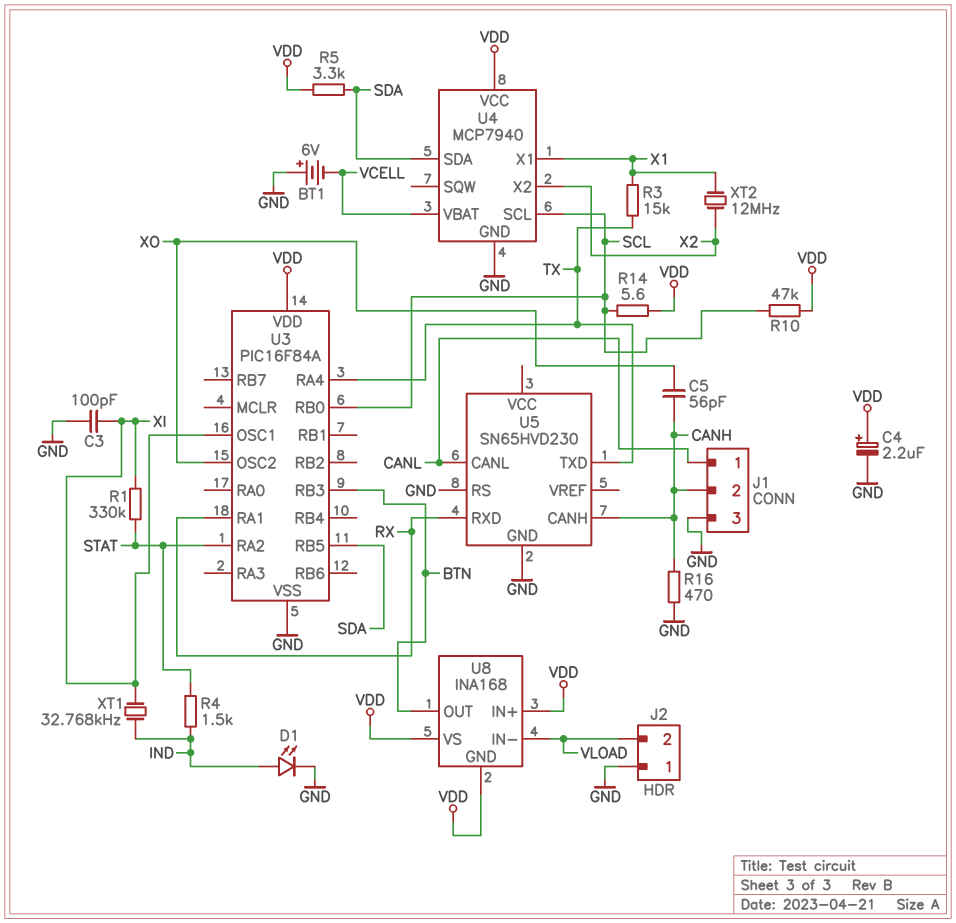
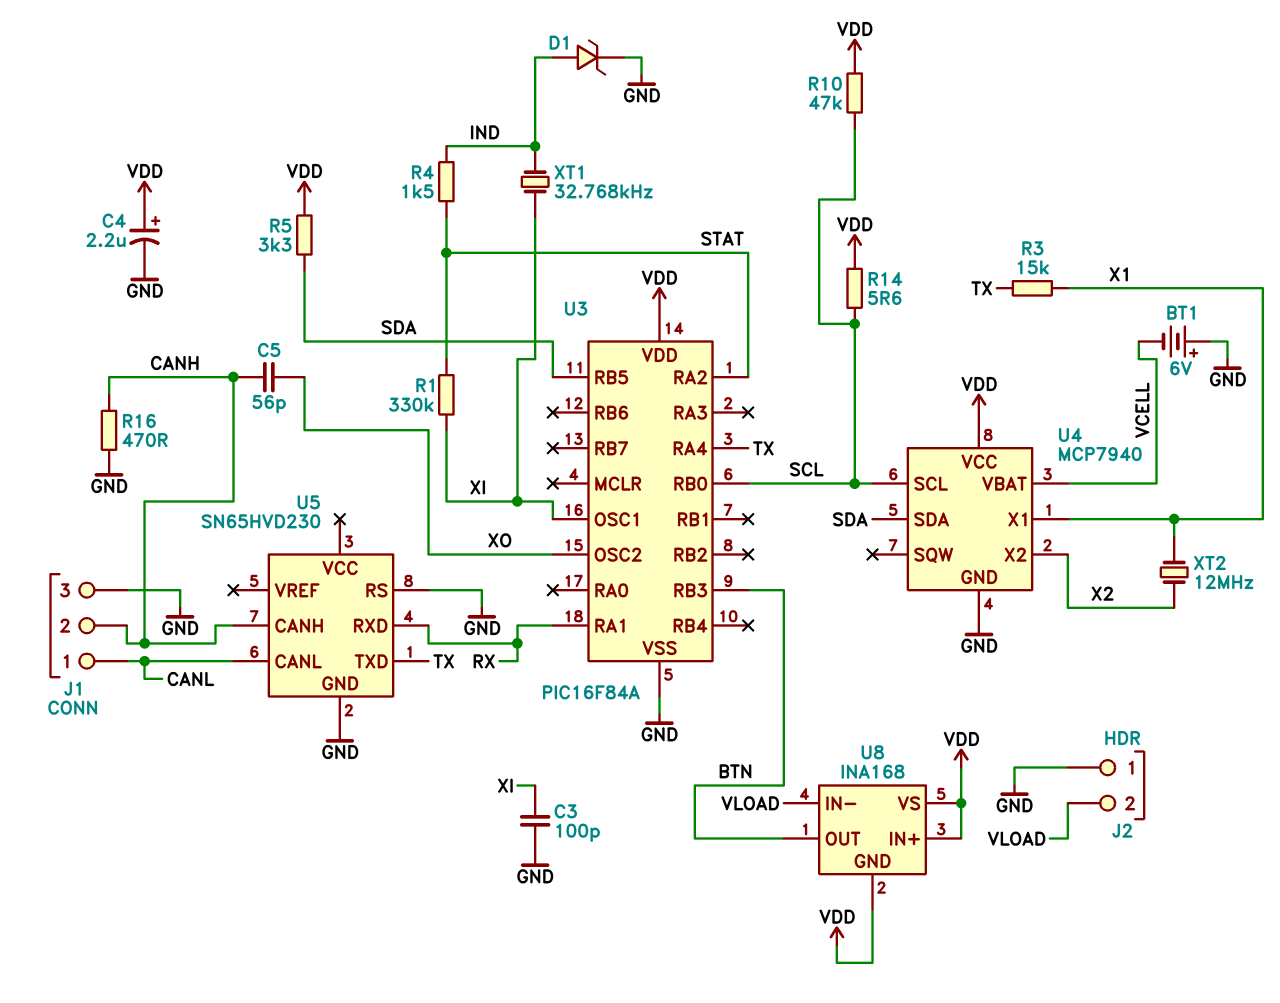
D1: LED (A IND, K GND) -> zener (A IND, K GND)

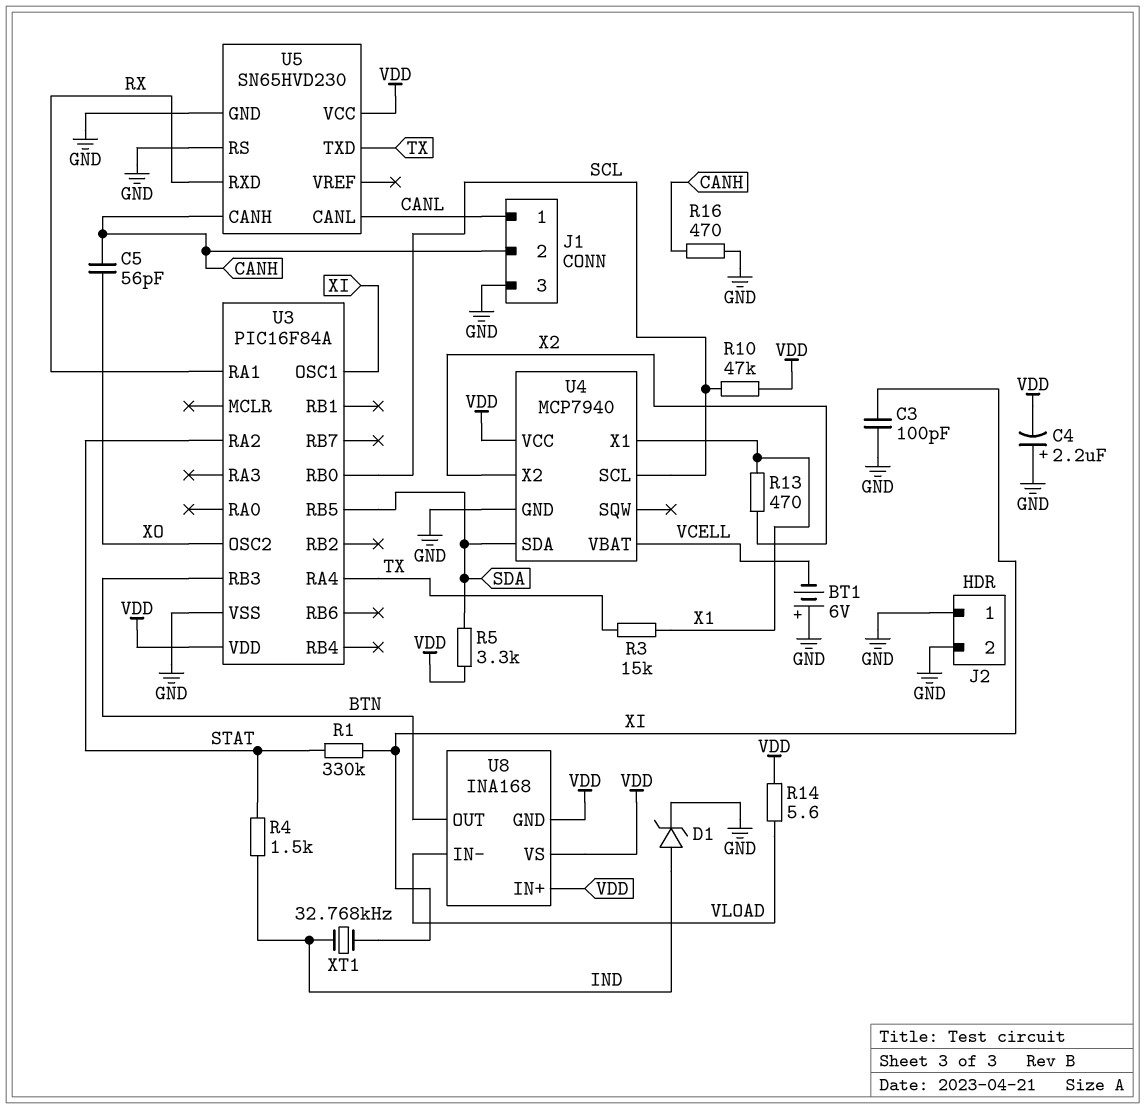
C4: 2.2uF (plus VDD, minus GND) -> 2.2uF (plus GND, minus VDD)
J2 pin 2: VLOAD -> GND
R13: none -> 470 (X1, X2)
R14: 5.6 (SCL, VDD) -> 5.6 (VDD, VLOAD)
U5 pin VCC: none -> VDD
XT2: 12MHz (X1, X2) -> none

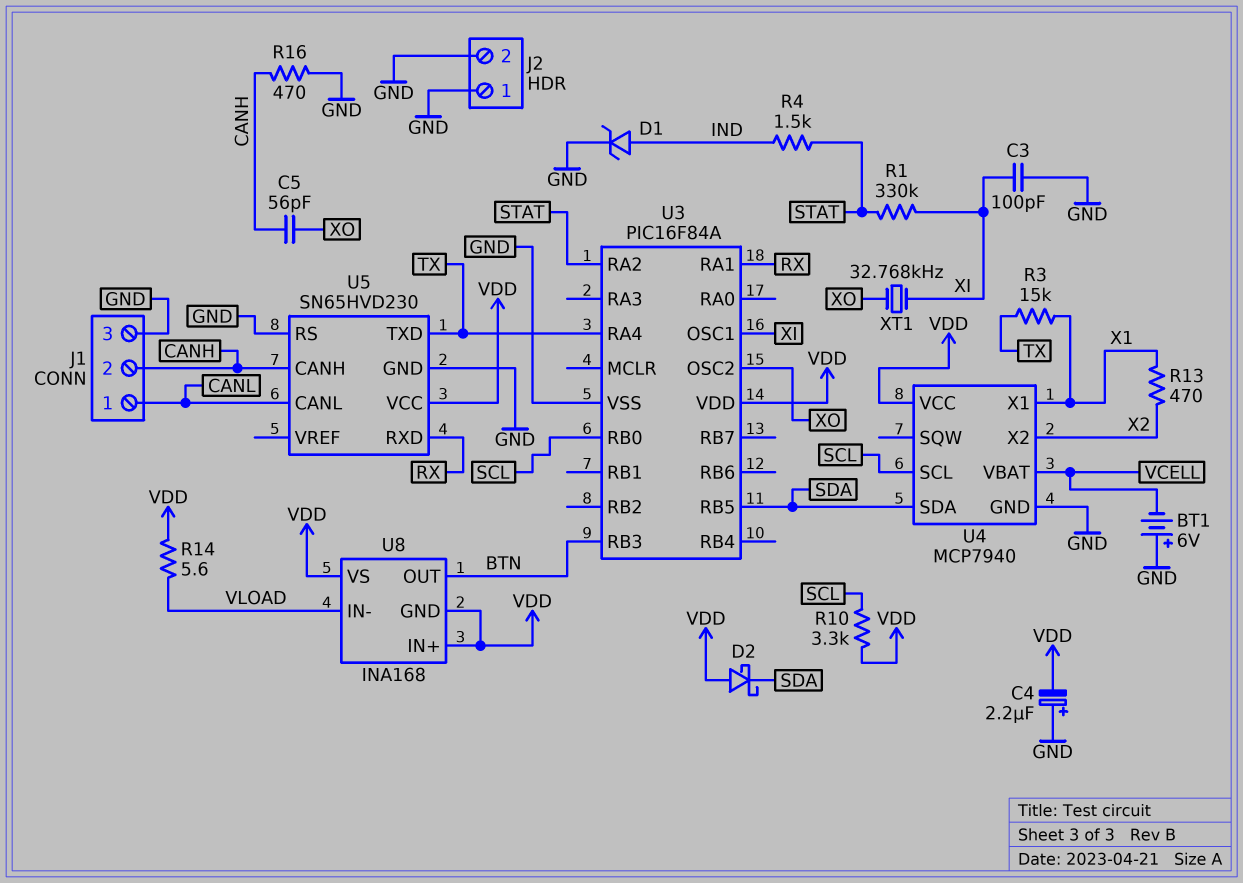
D2: none -> schottky (A VDD, K SDA)
R5: 3.3k (SDA, VDD) -> none
R10: 47k (SCL, VDD) -> 3.3k (SCL, VDD)
XT1: 32.768kHz (IND, XI) -> 32.768kHz (XI, XO)

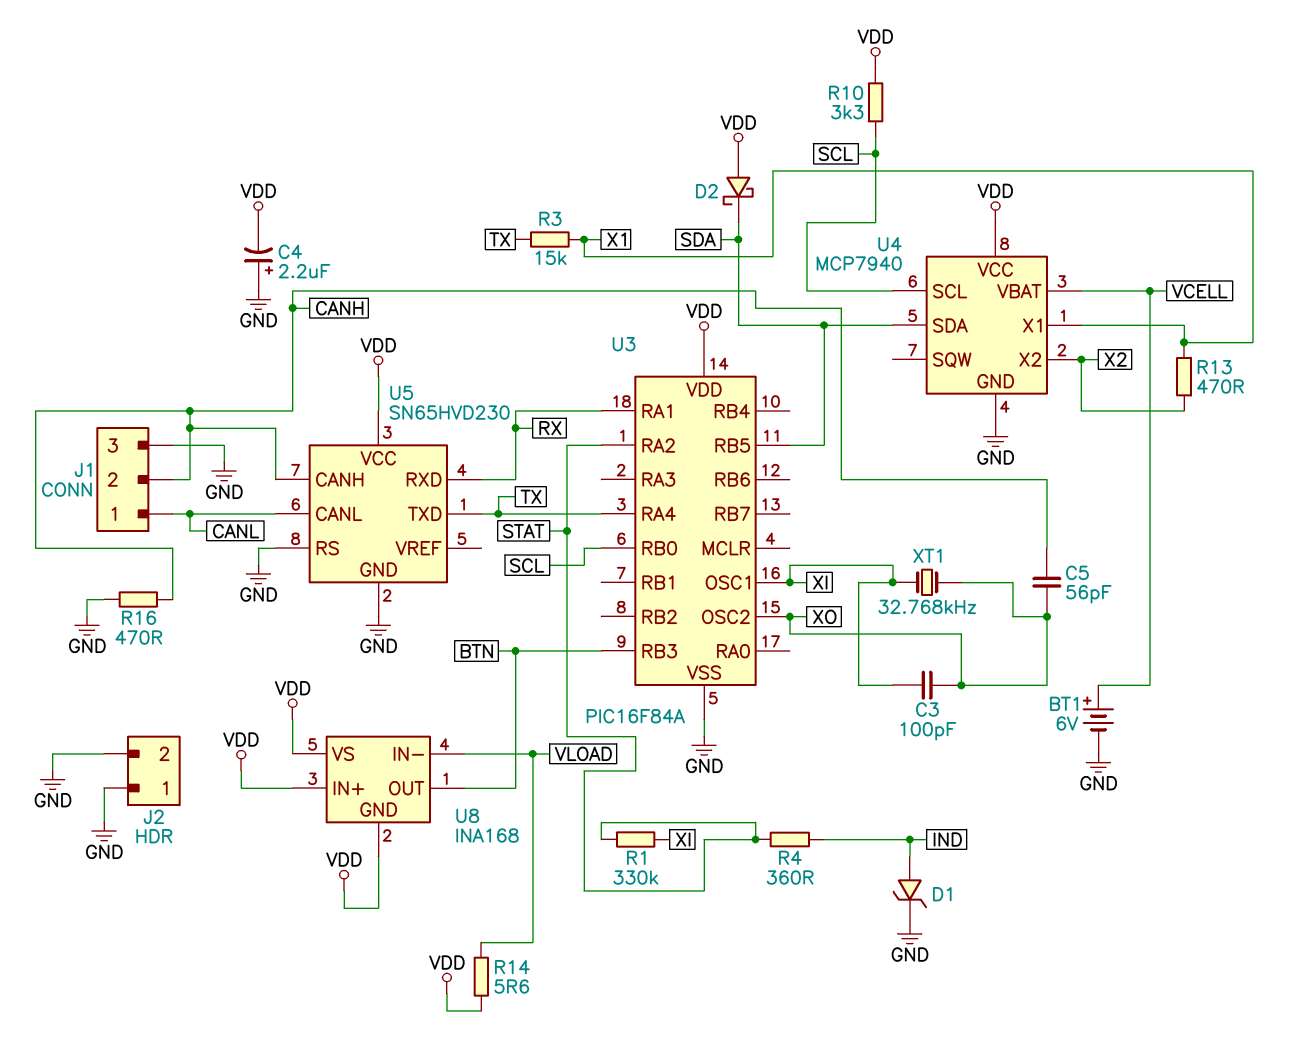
BT1: 6V (plus GND, minus VCELL) -> 6V (plus VCELL, minus GND)
C3: 100pF (GND, XI) -> 100pF (XI, XO)
R4: 1.5k (IND, STAT) -> 360 (IND, STAT)

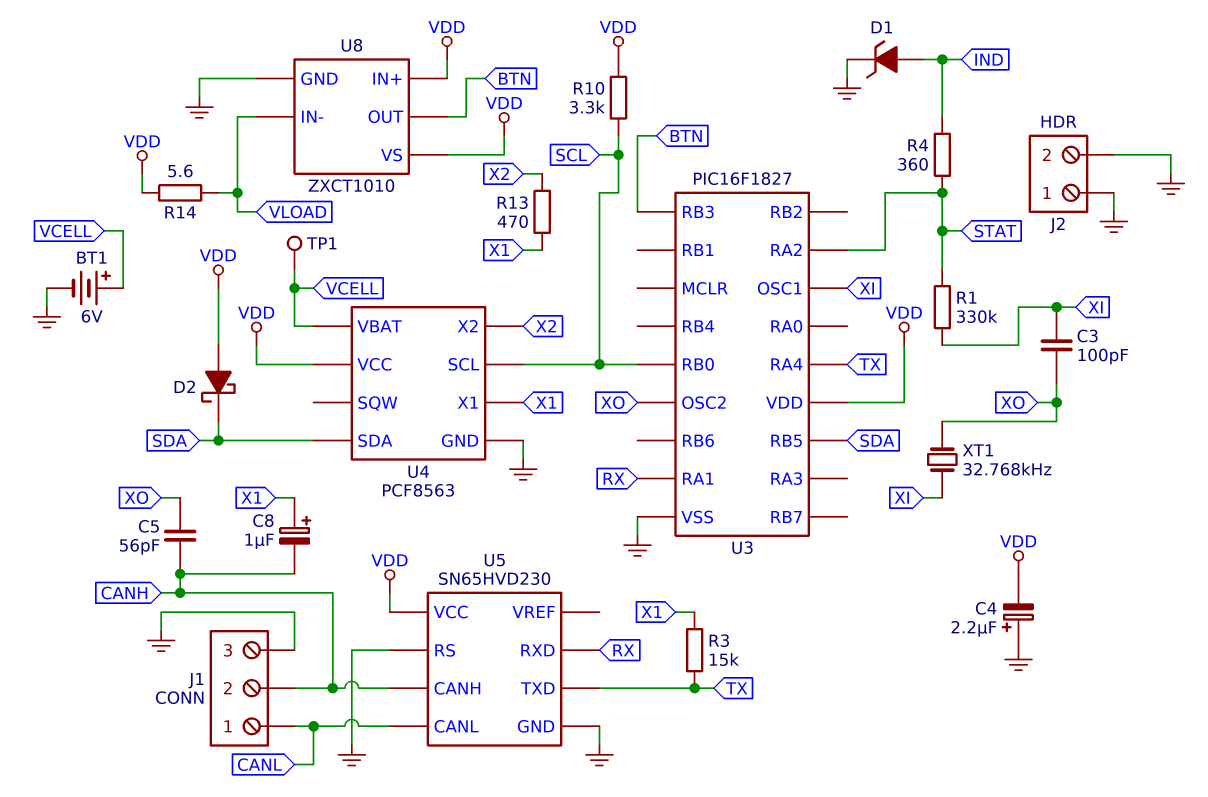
C8: none -> 1uF (plus X1, minus CANH)
R16: 470 (CANH, GND) -> none
TP1: none -> test point (VCELL)
U3: PIC16F84A -> PIC16F1827
U4: MCP7940 -> PCF8563
U8: INA168 -> ZXCT1010
U8 pin GND: VDD -> GND

